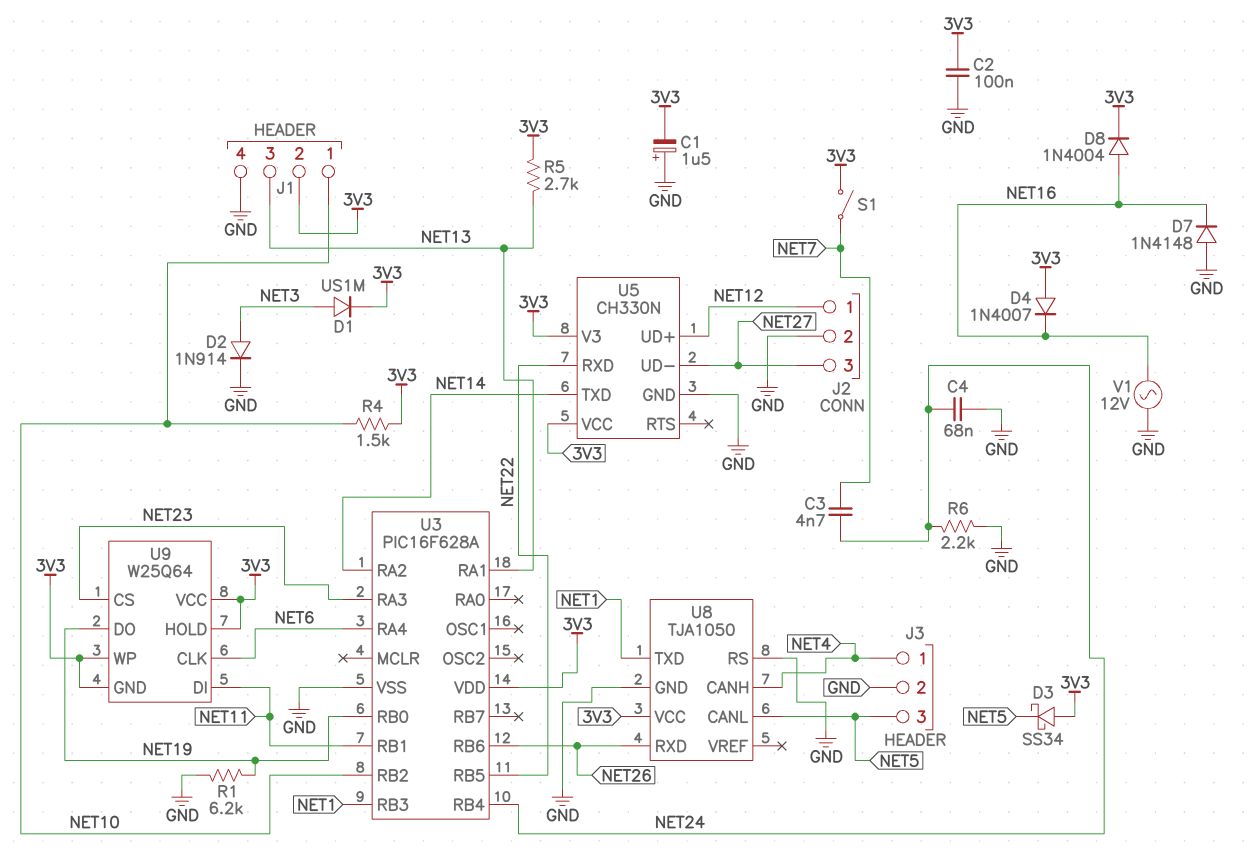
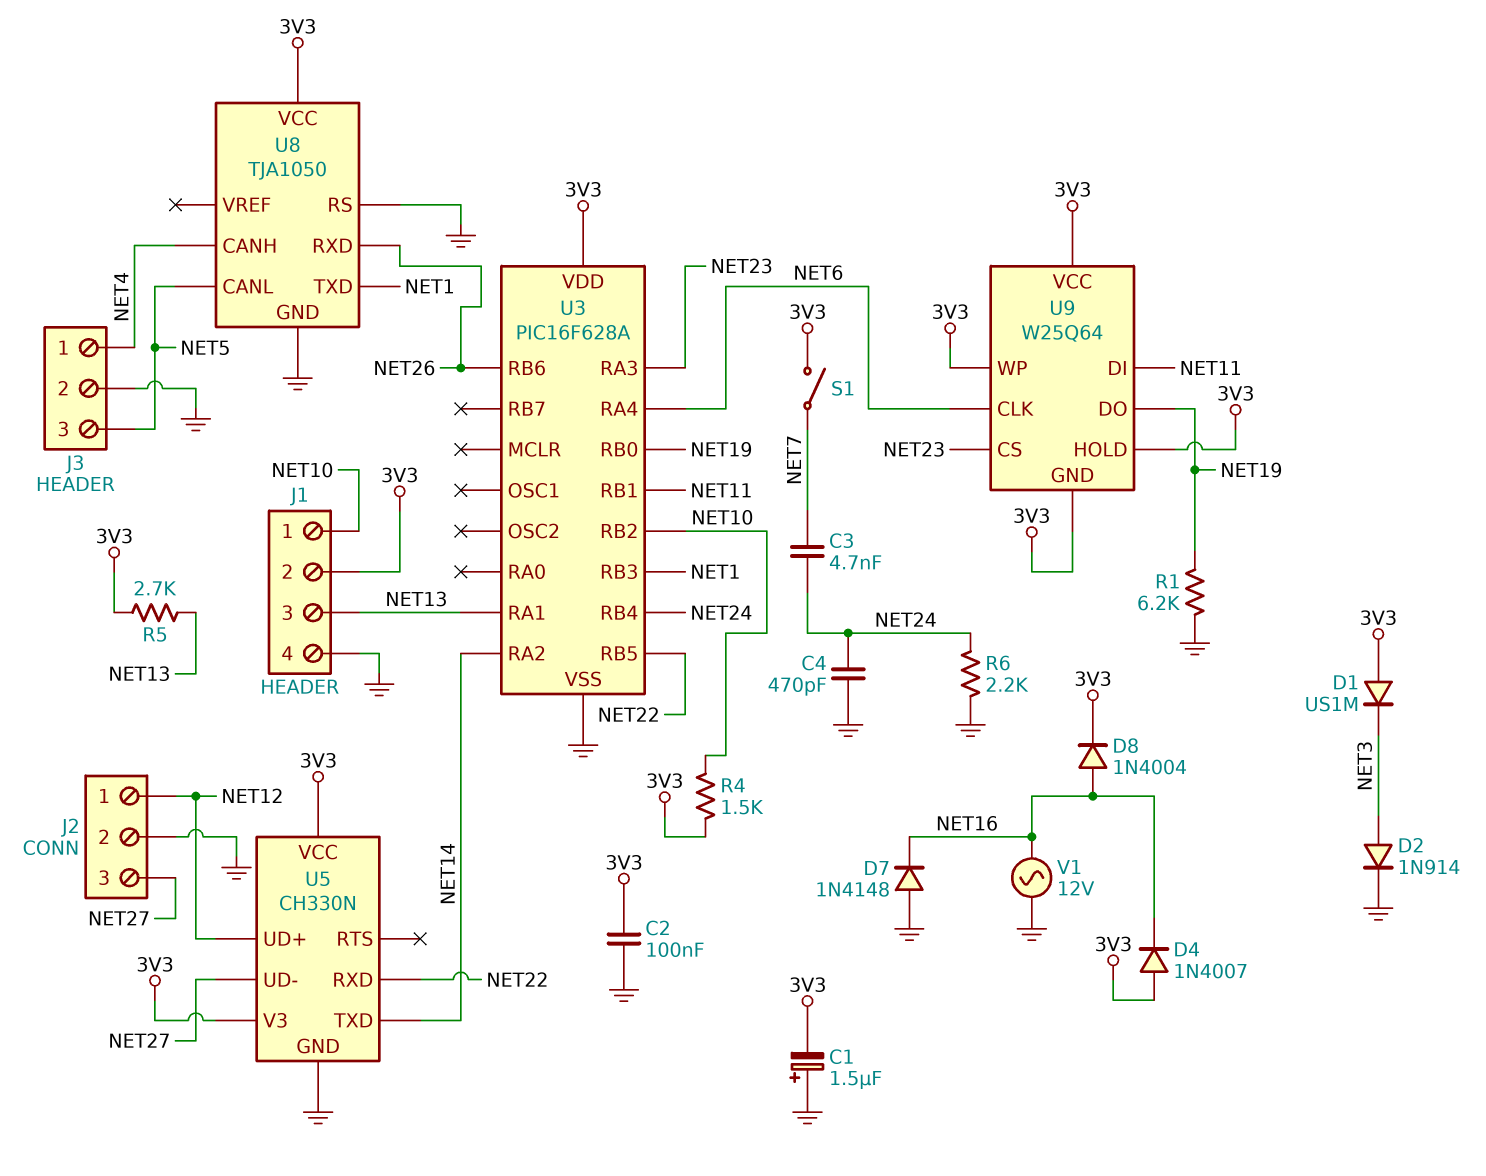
C4: 68nF (GND, NET24) -> 470pF (GND, NET24)
D1: diode US1M (A NET3, K 3V3) -> diode US1M (A 3V3, K NET3)
D3: schottky SS34 (A 3V3, K NET5) -> none

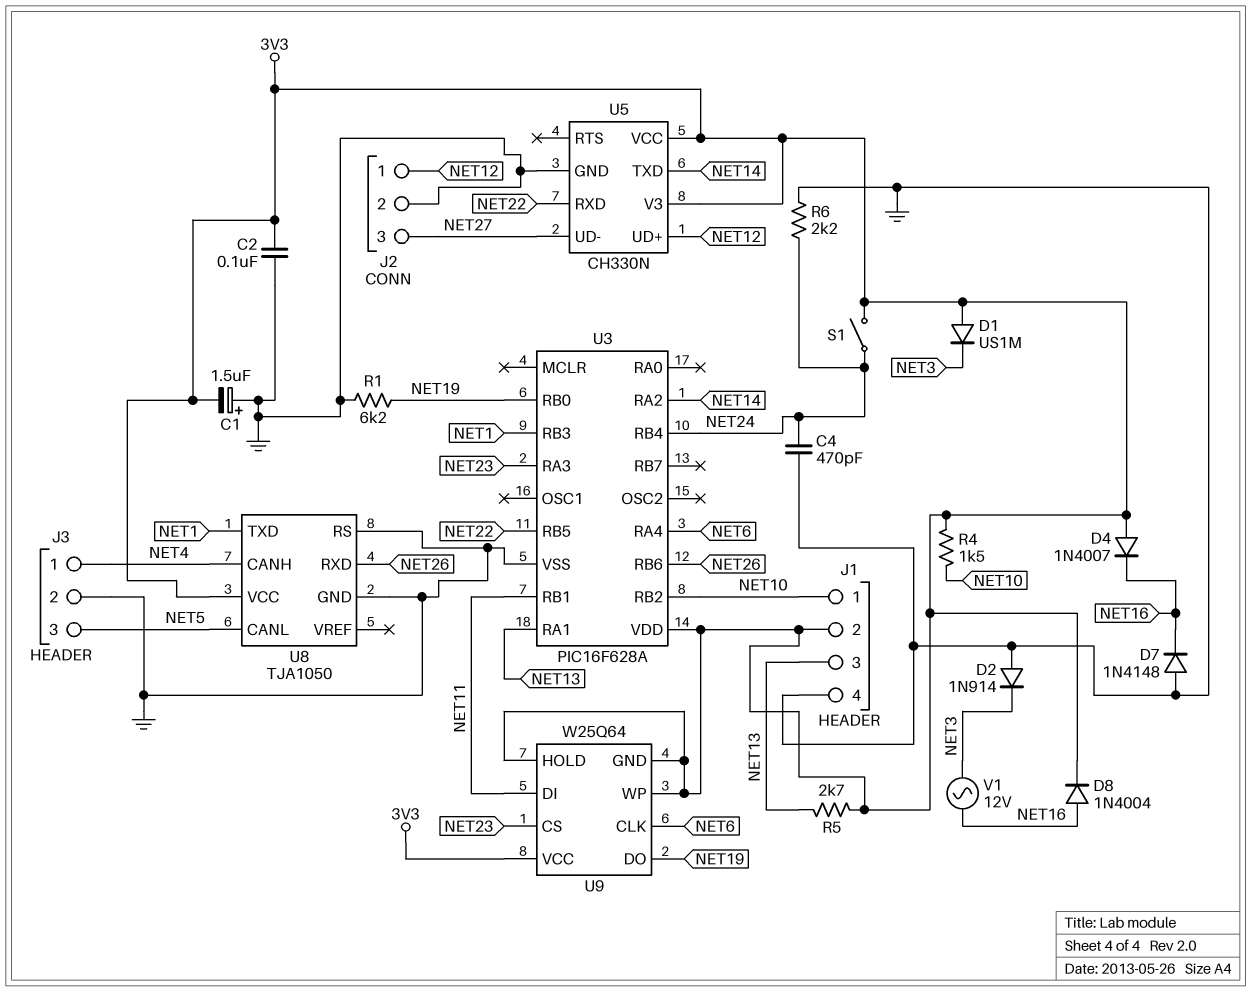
C3: 4.7nF (NET7, NET24) -> none
D2: diode 1N914 (A NET3, K GND) -> diode 1N914 (A GND, K NET3)
S1: switch (3V3, NET7) -> switch (3V3, NET24)
V1: AC 12V (GND, NET16) -> AC 12V (NET3, NET16)

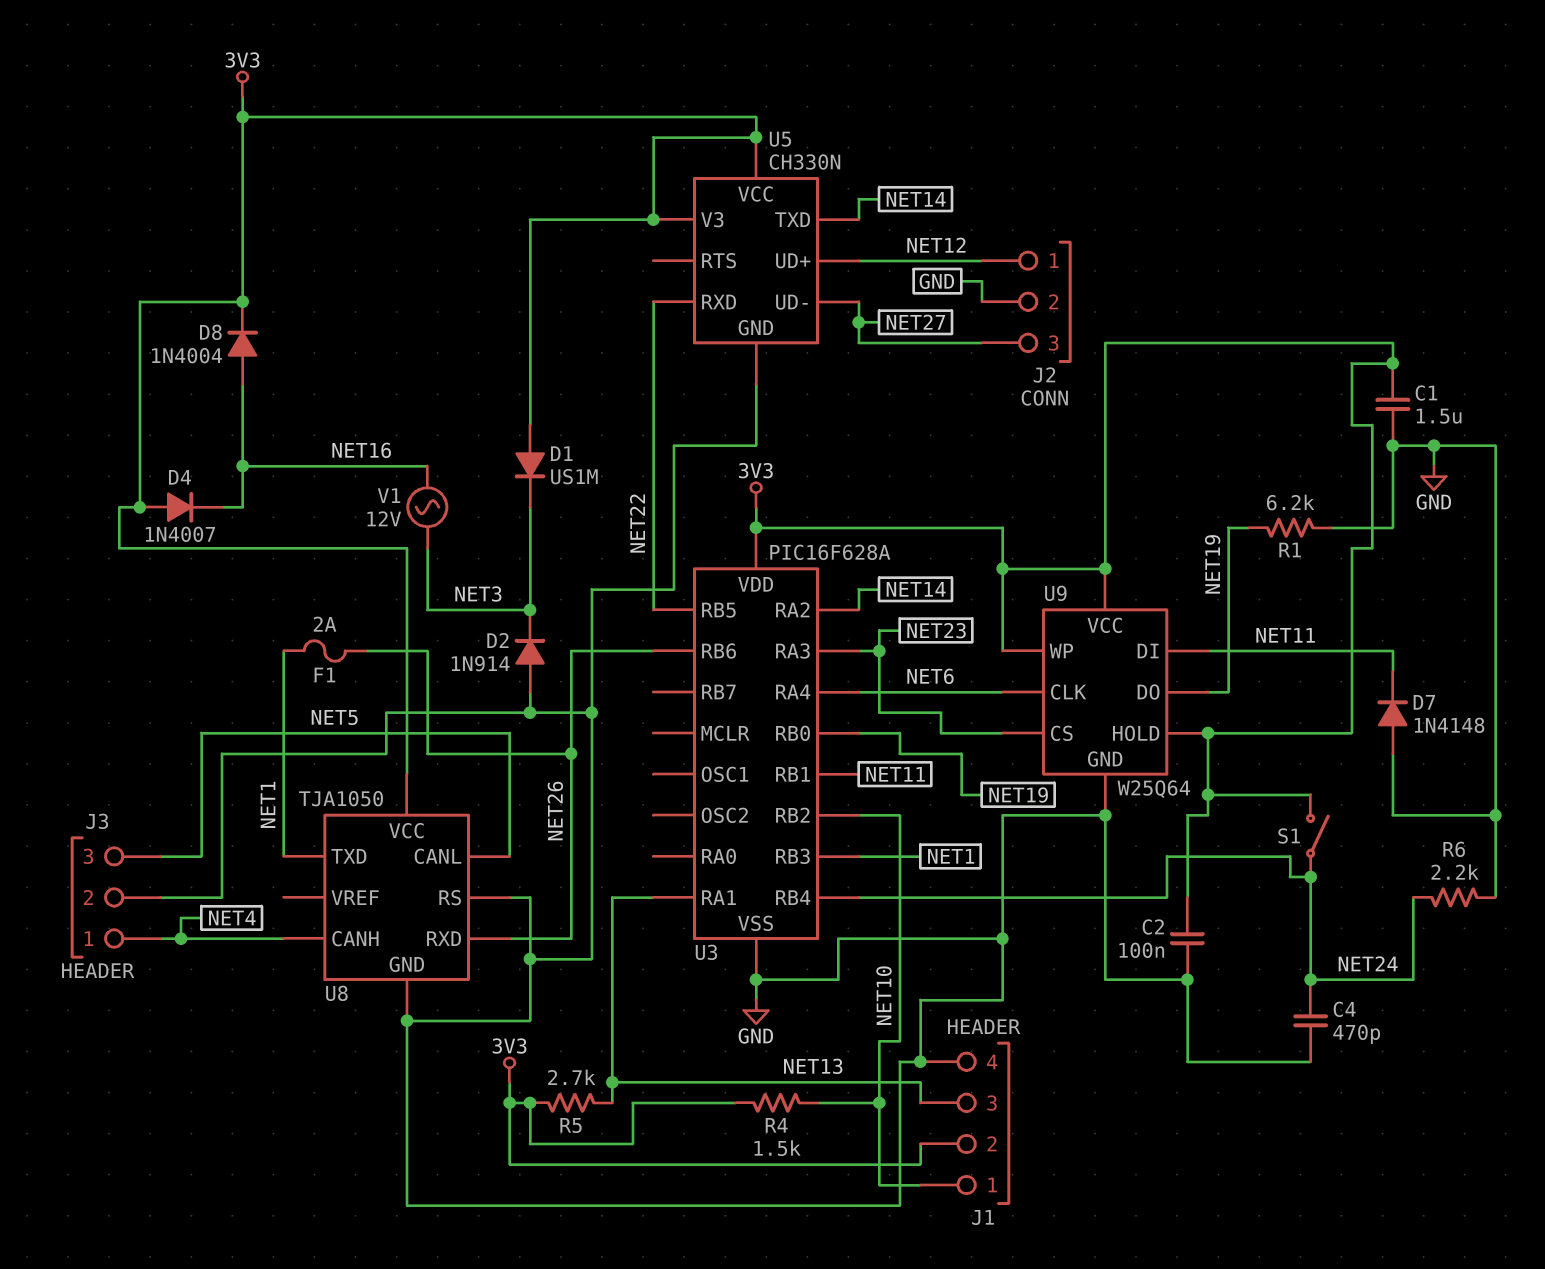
C1: 1.5uF (plus GND, minus 3V3) -> 1.5uF (3V3, GND)
D7: diode 1N4148 (A GND, K NET16) -> diode 1N4148 (A GND, K NET11)
F1: none -> 2A (NET1, NET26)
U9 pin GND: 3V3 -> GND

